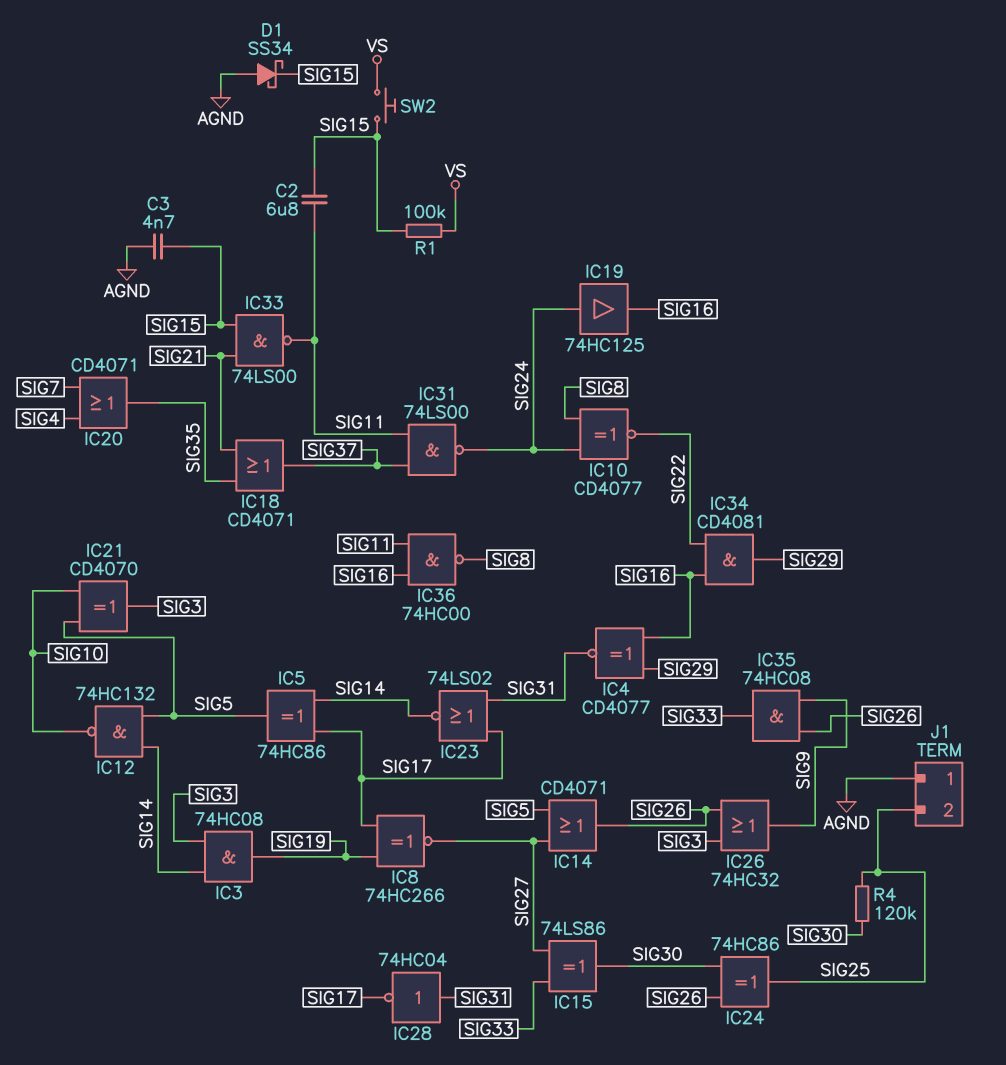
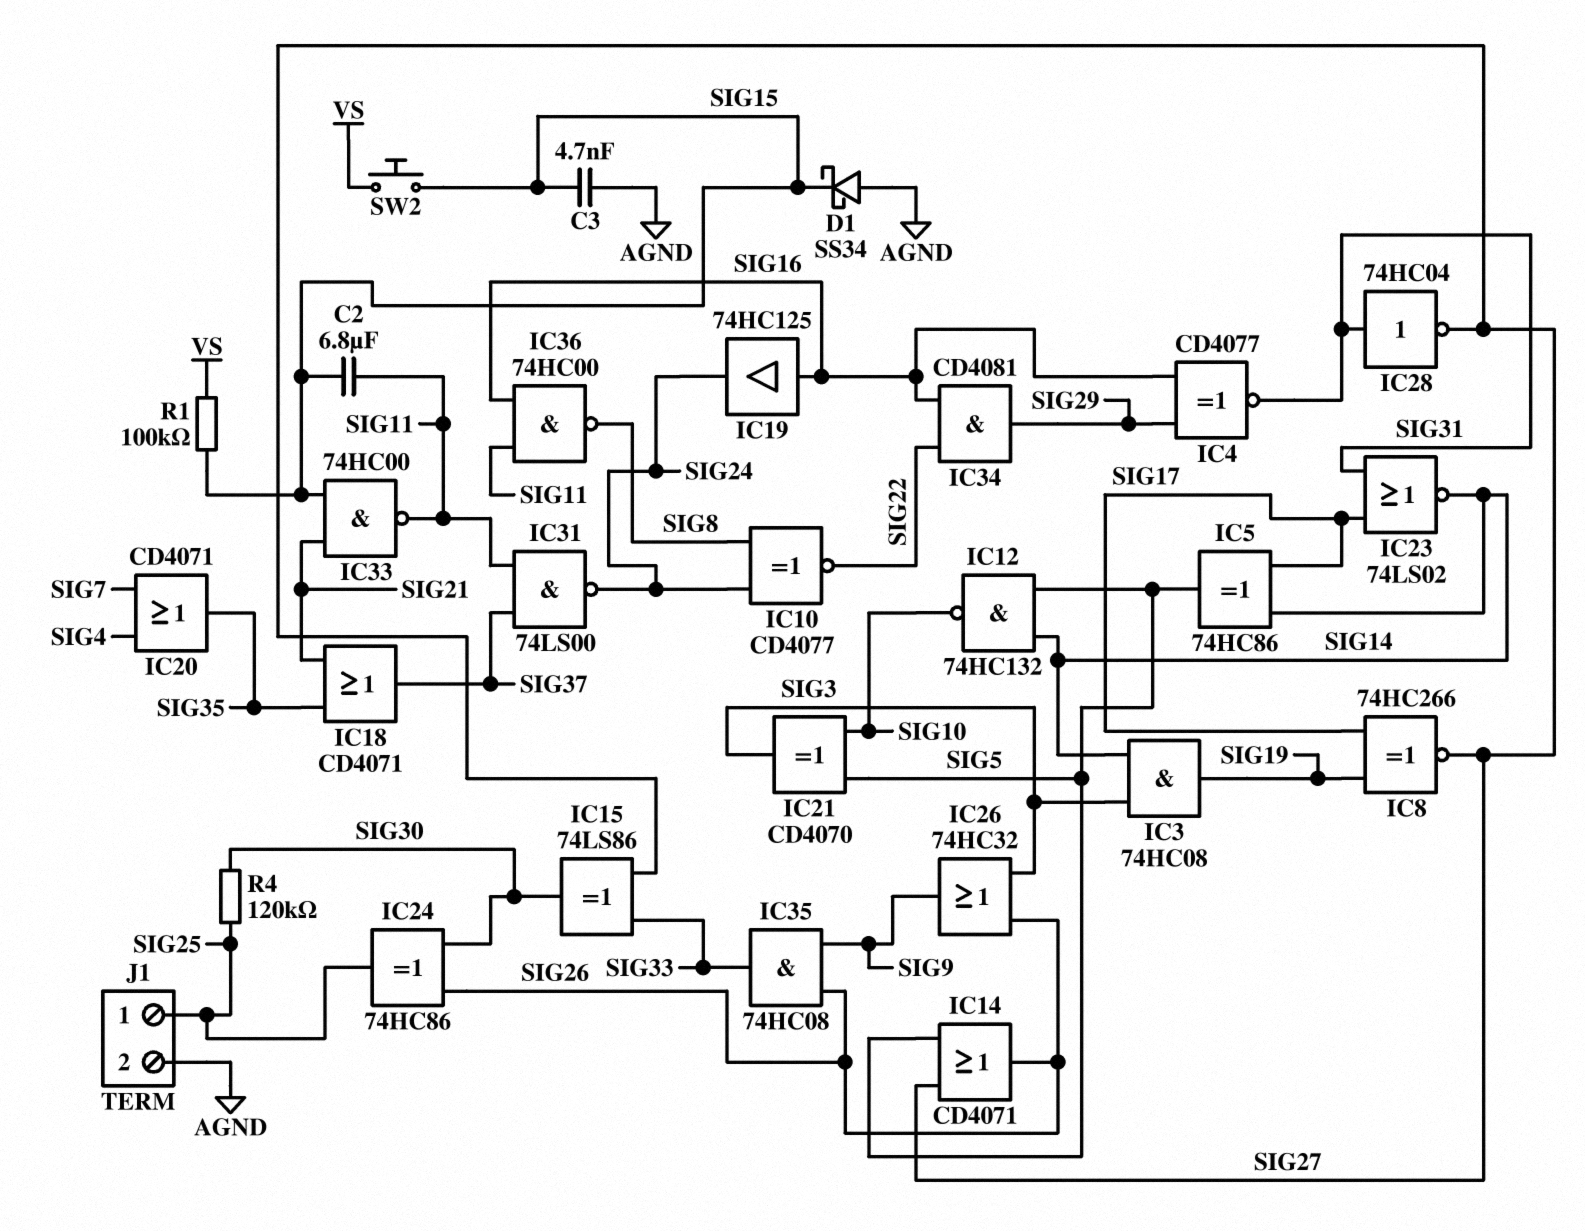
IC19: buffer 74HC125 (in SIG24, out SIG16) -> buffer 74HC125 (in SIG16, out SIG24)
IC28: NOT 74HC04 (in SIG31, out SIG17) -> NOT 74HC04 (in SIG31, out SIG27)
IC33: NAND 74LS00 (in SIG15, in SIG21, out SIG11) -> NAND 74HC00 (in SIG15, in SIG21, out SIG11)
J1 pin 1: AGND -> SIG25
J1 pin 2: SIG25 -> AGND

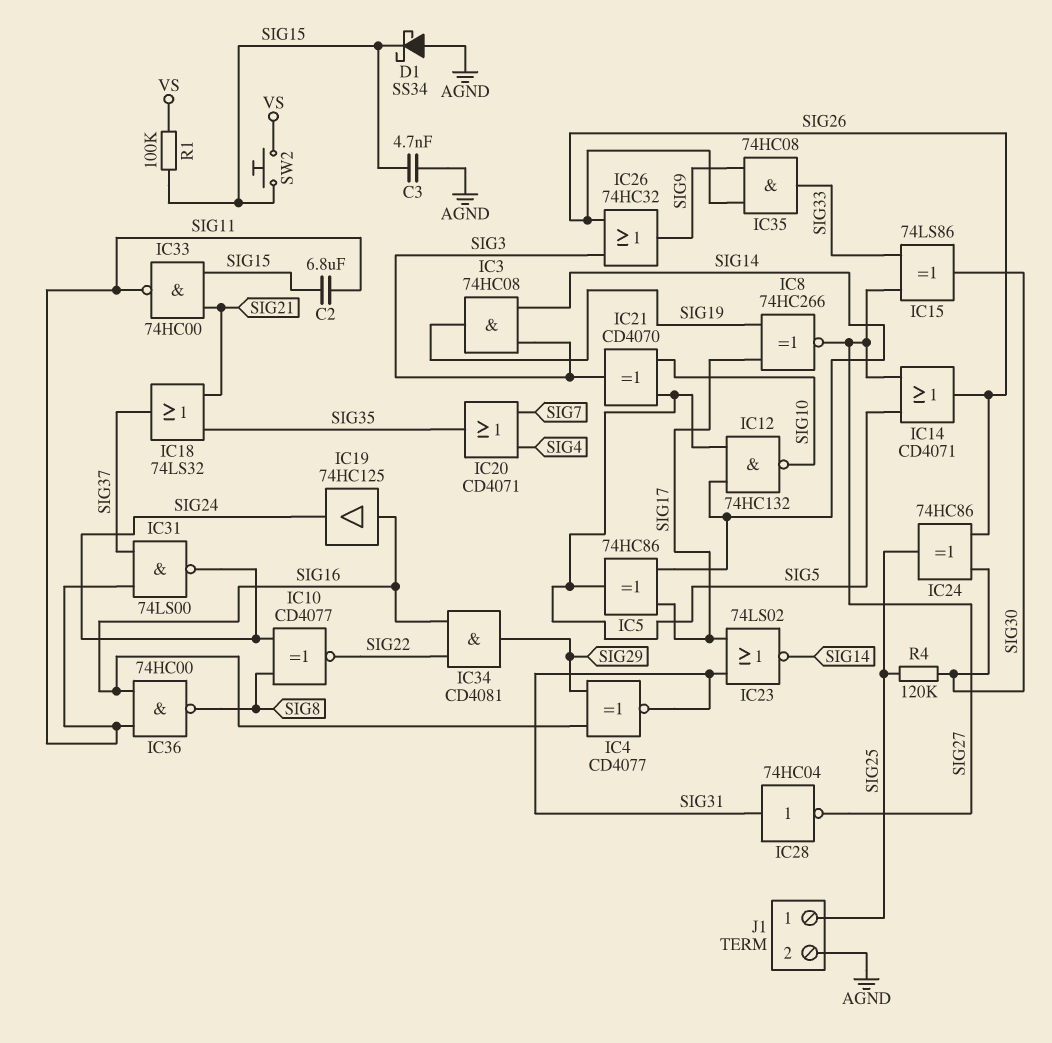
IC18: OR CD4071 (in SIG21, in SIG35, out SIG37) -> OR 74LS32 (in SIG21, in SIG35, out SIG37)

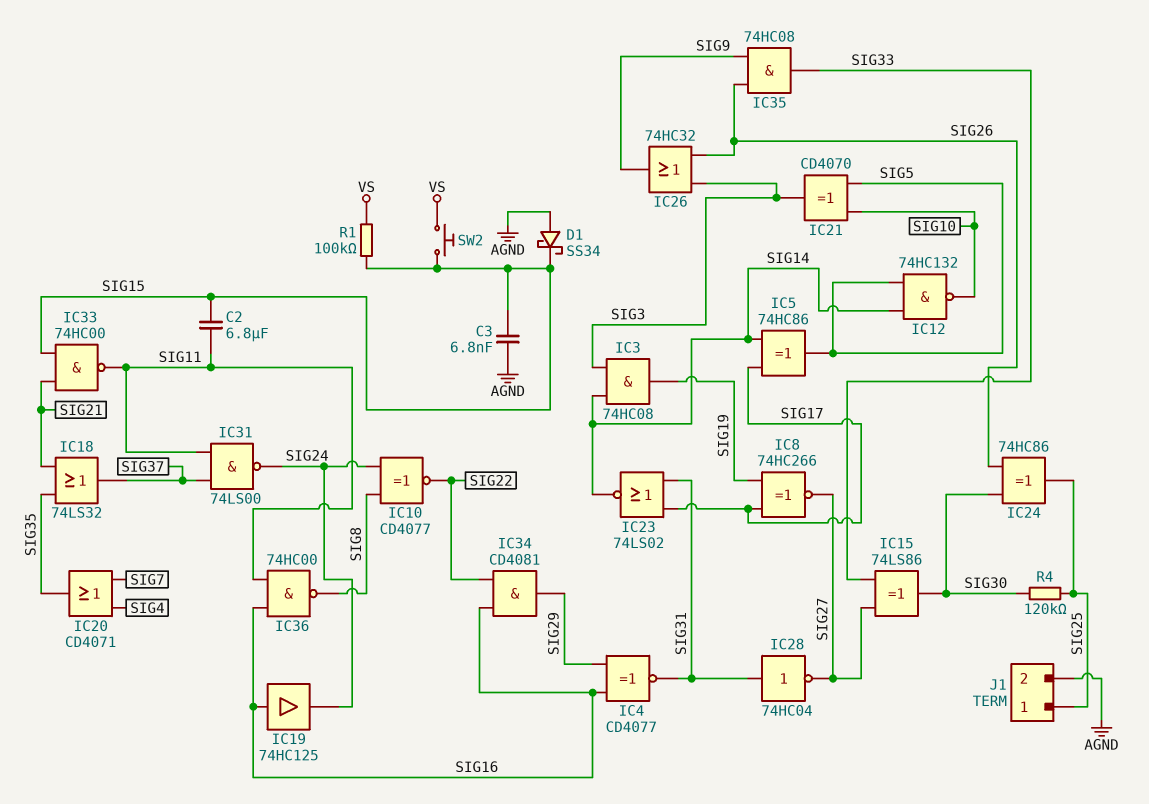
C3: 4.7nF (AGND, SIG15) -> 6.8nF (AGND, SIG15)
IC14: OR CD4071 (in SIG5, in SIG27, out SIG26) -> none

